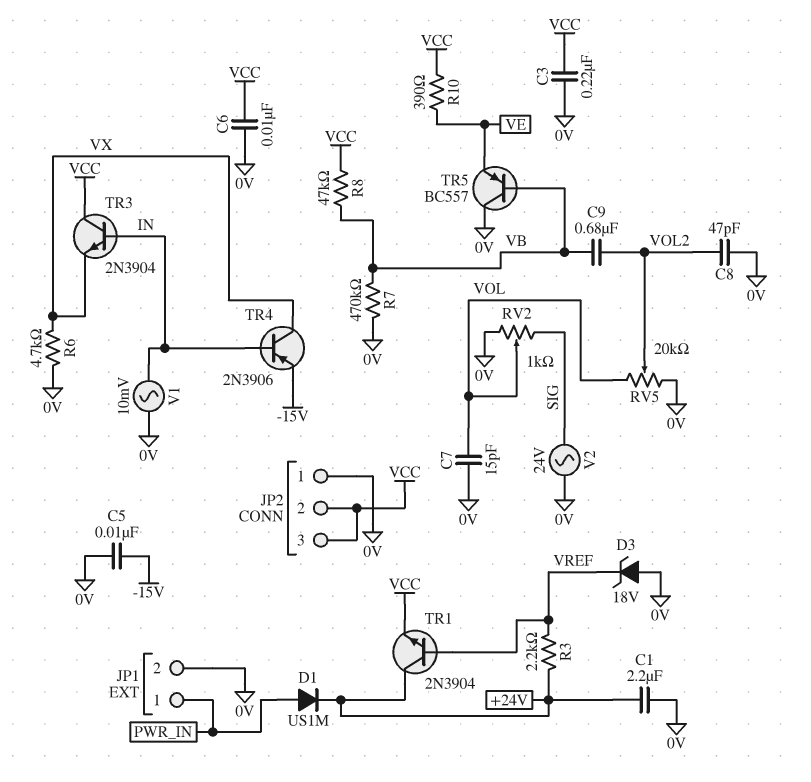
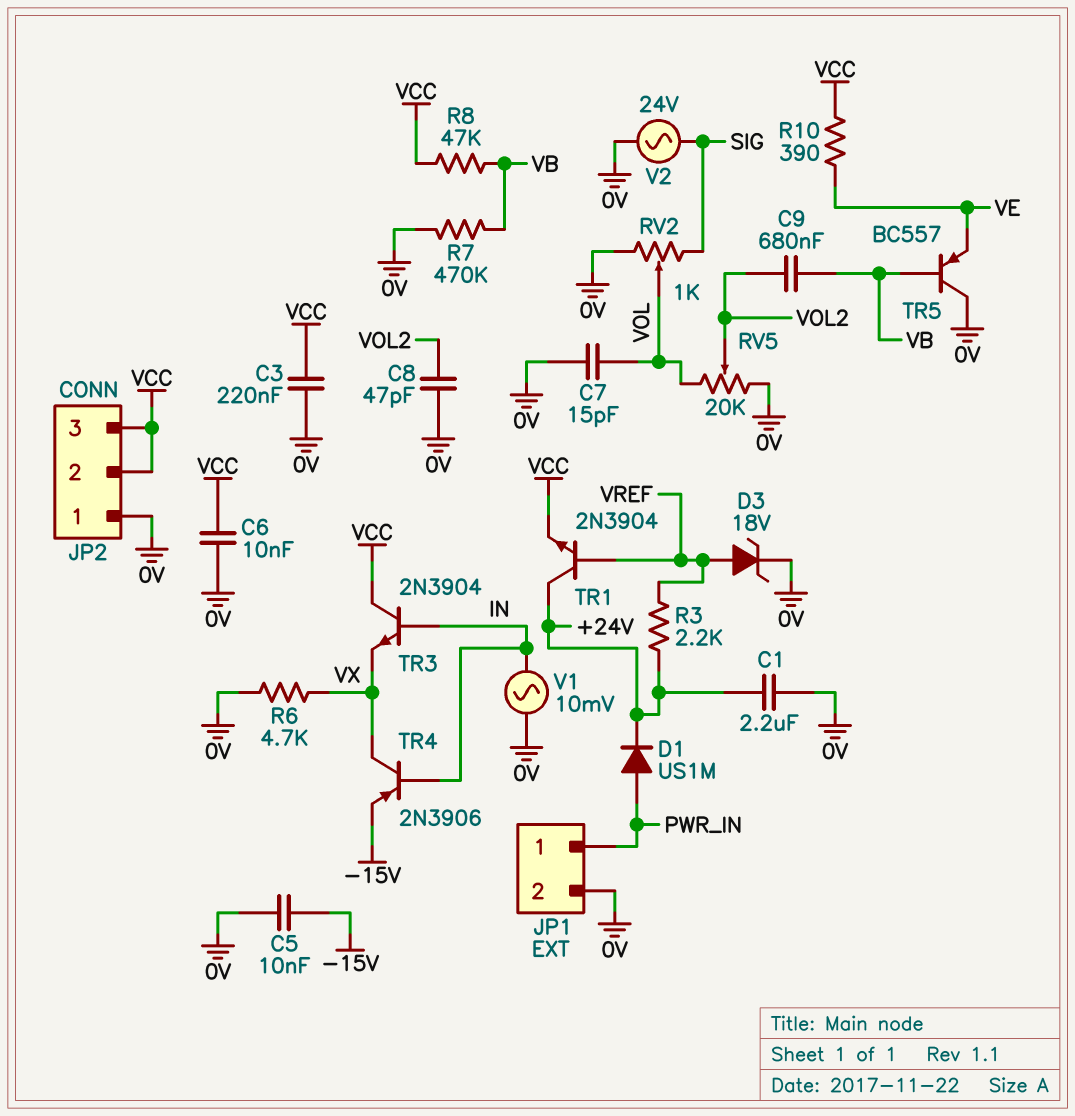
D3: zener 18V (A 0V, K VREF) -> zener 18V (A VREF, K 0V)

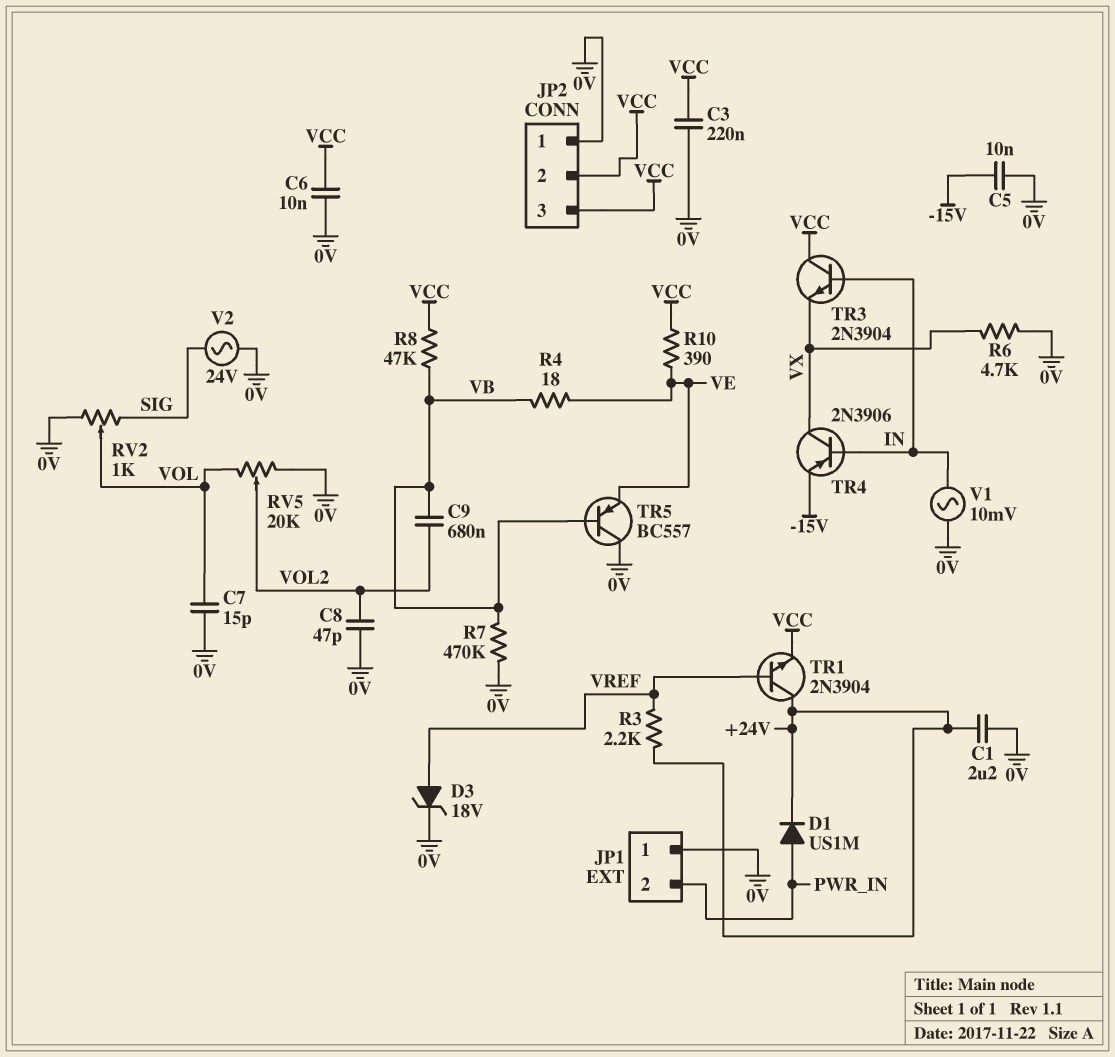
JP1 pin 1: PWR_IN -> 0V
JP1 pin 2: 0V -> PWR_IN
R4: none -> 18 (VB, VE)

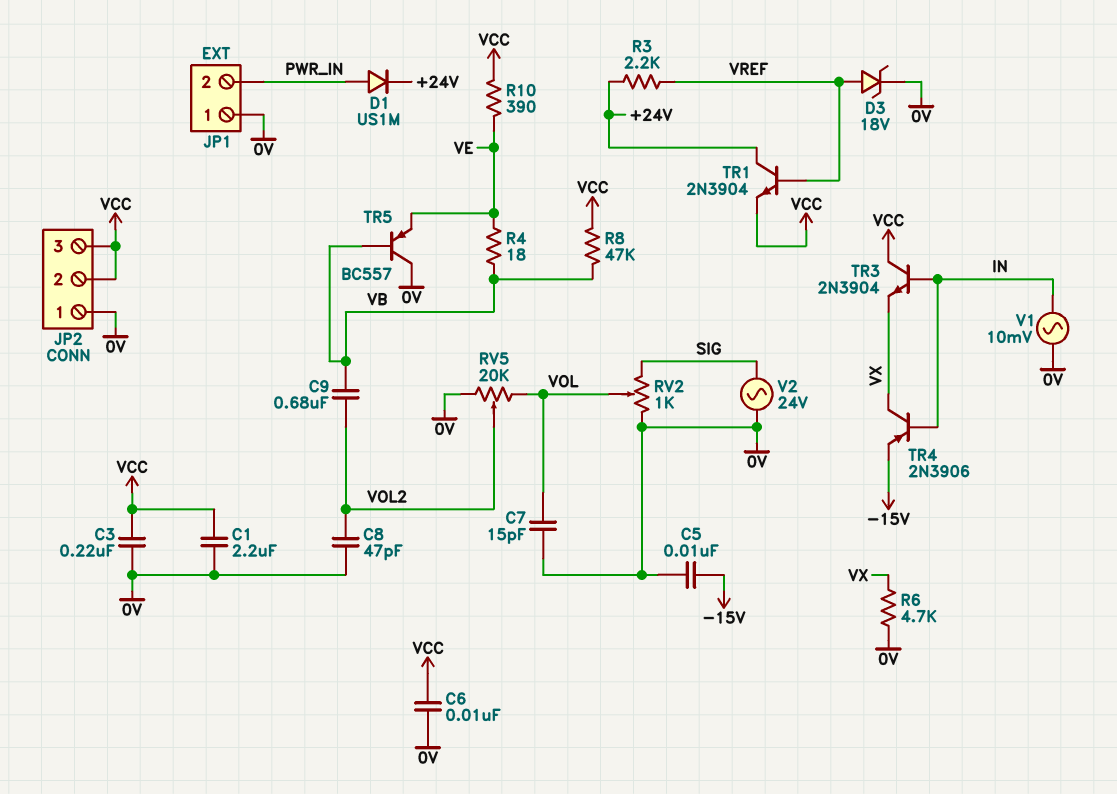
C1: 2.2uF (+24V, 0V) -> 2.2uF (0V, VCC)
R7: 470k (0V, VB) -> none

